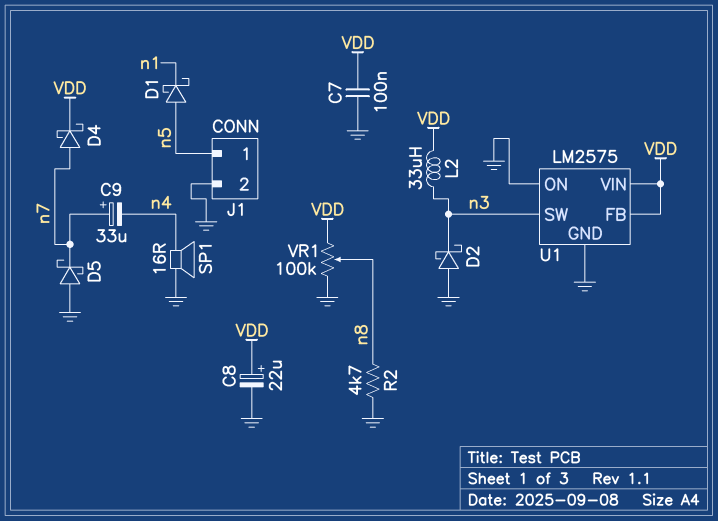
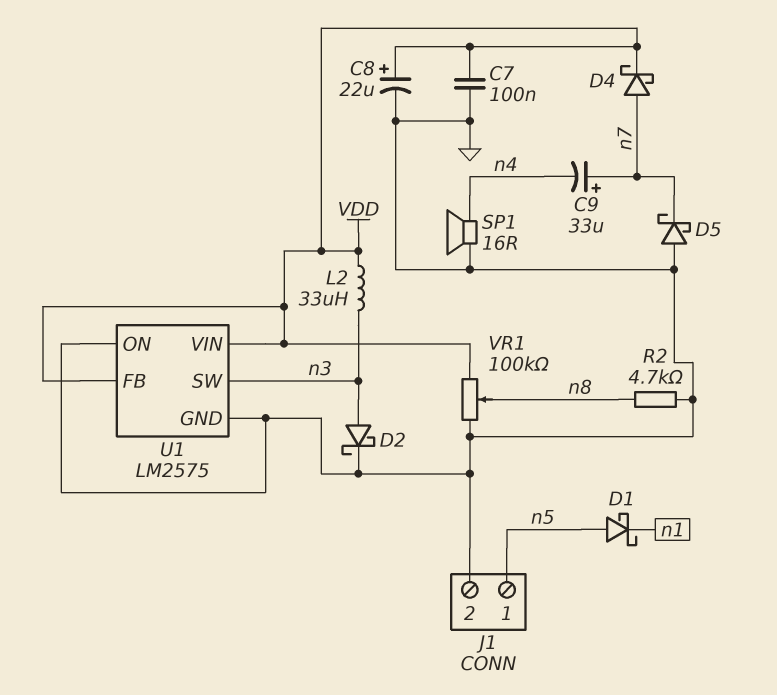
D2: schottky (A GND, K n3) -> schottky (A n3, K GND)

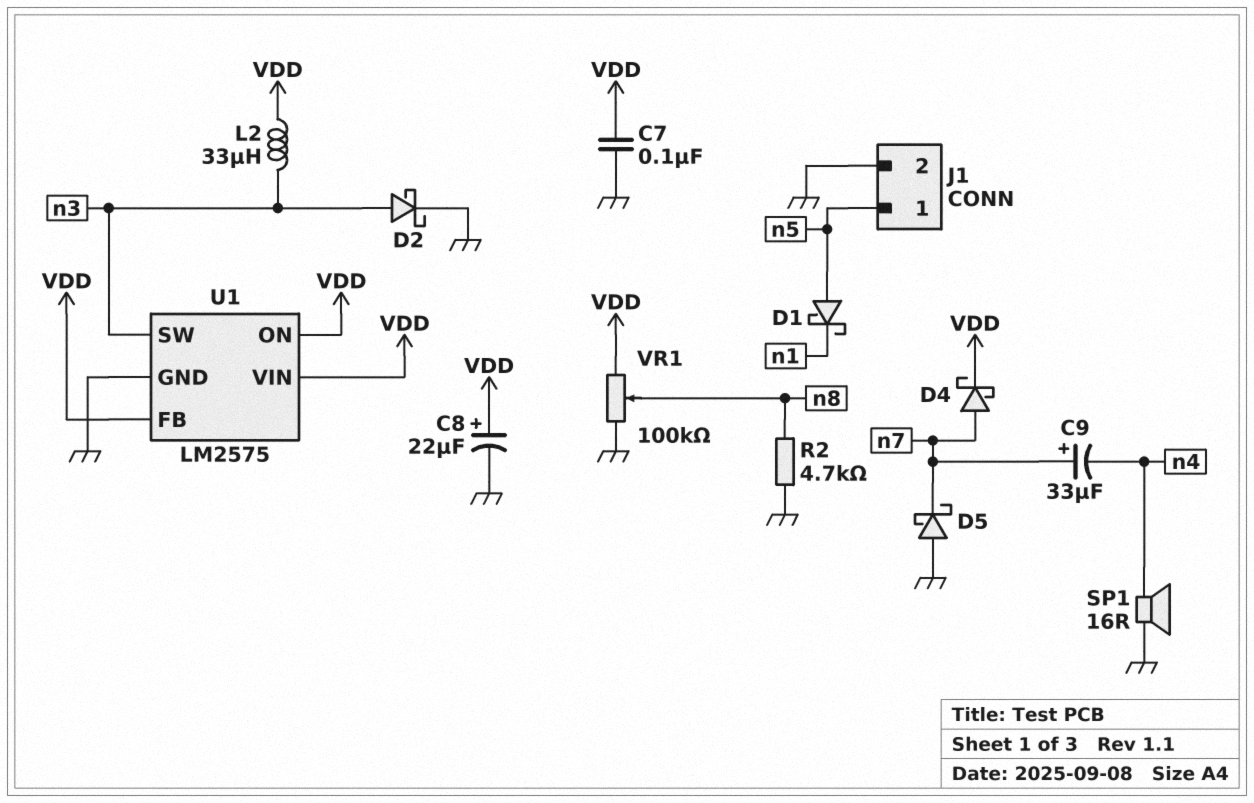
U1 pin ON: GND -> VDD

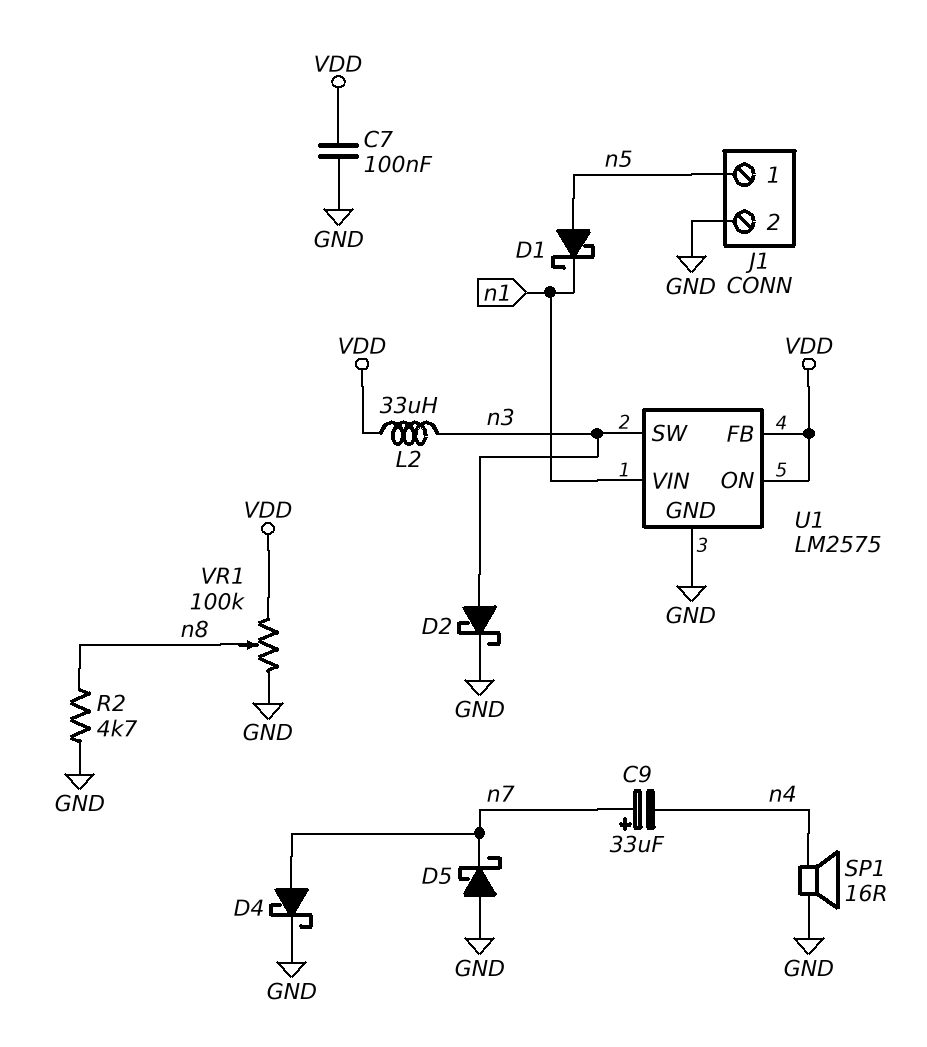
C8: 22uF (plus VDD, minus GND) -> none
D4: schottky (A n7, K VDD) -> schottky (A n7, K GND)
U1 pin VIN: VDD -> n1

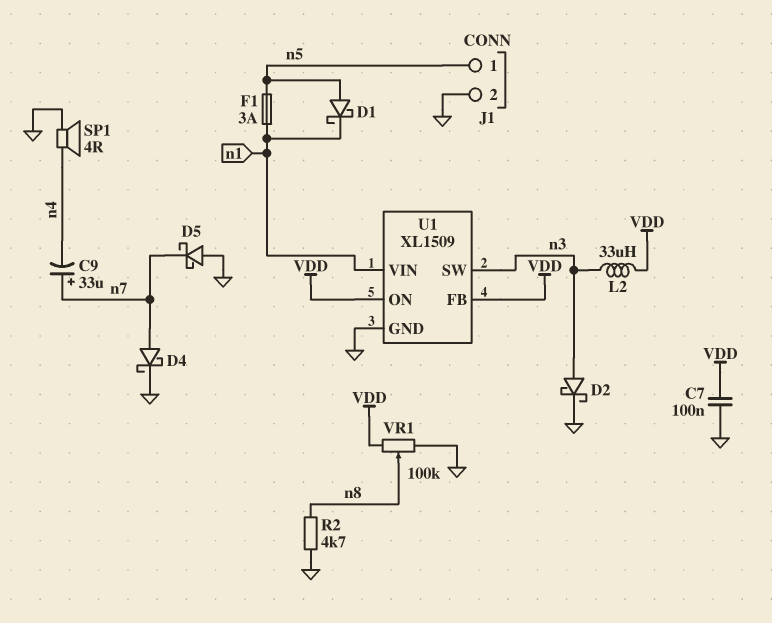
F1: none -> 3A (n1, n5)
SP1: speaker 16R (GND, n4) -> speaker 4R (GND, n4)
U1: LM2575 -> XL1509

